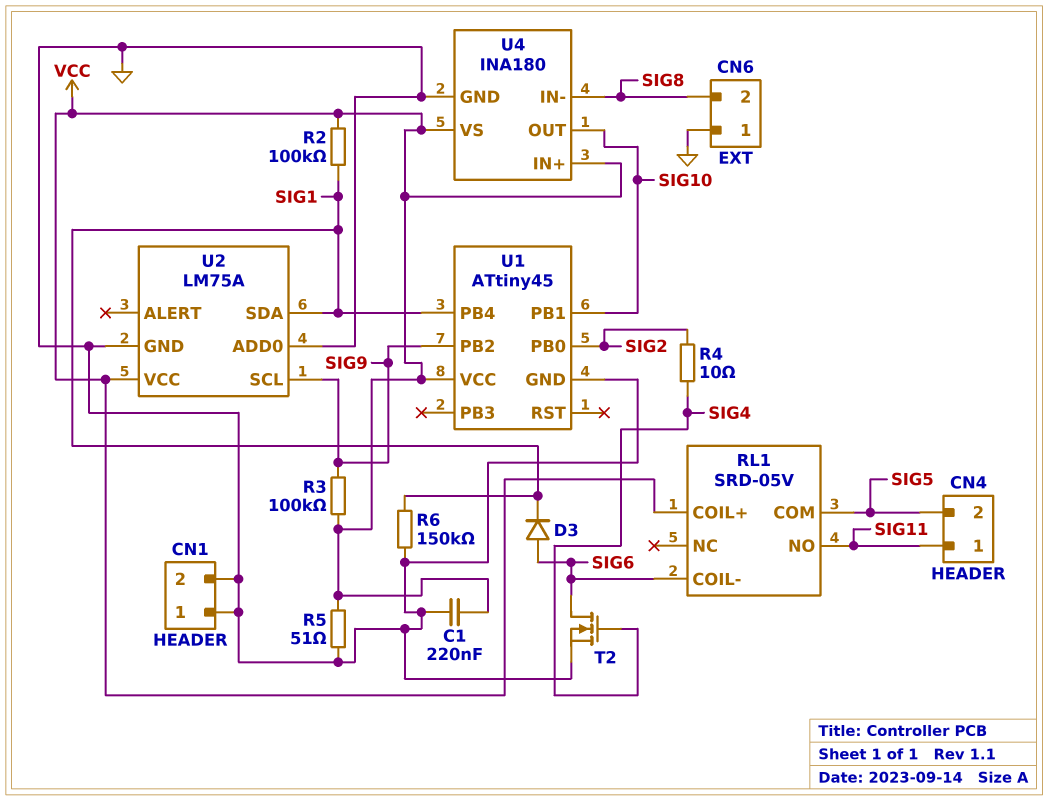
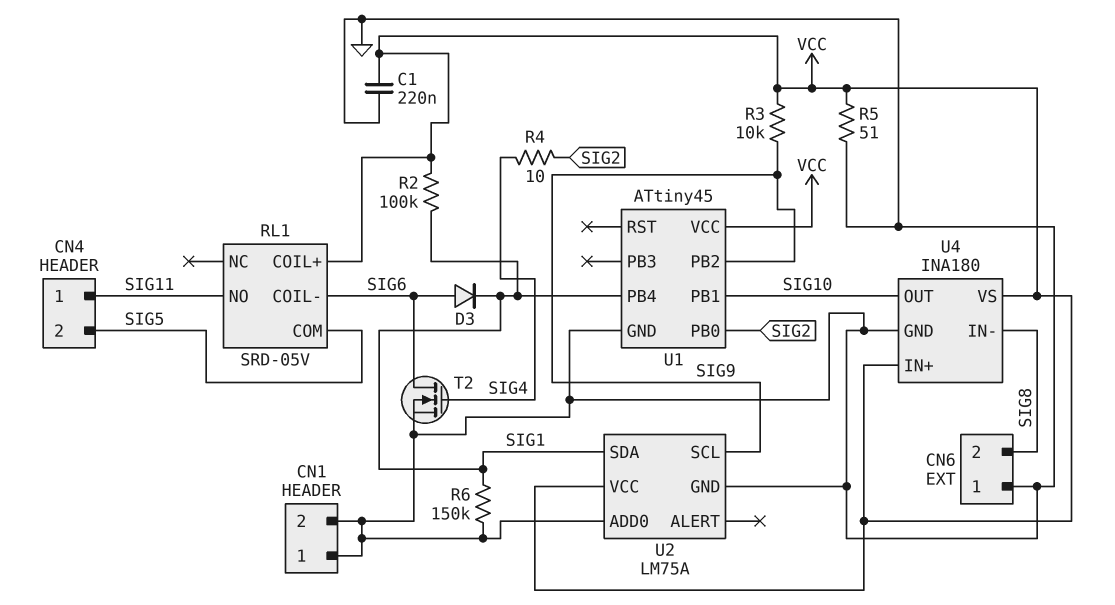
R3: 100k (SIG9, VCC) -> 10k (SIG9, VCC)

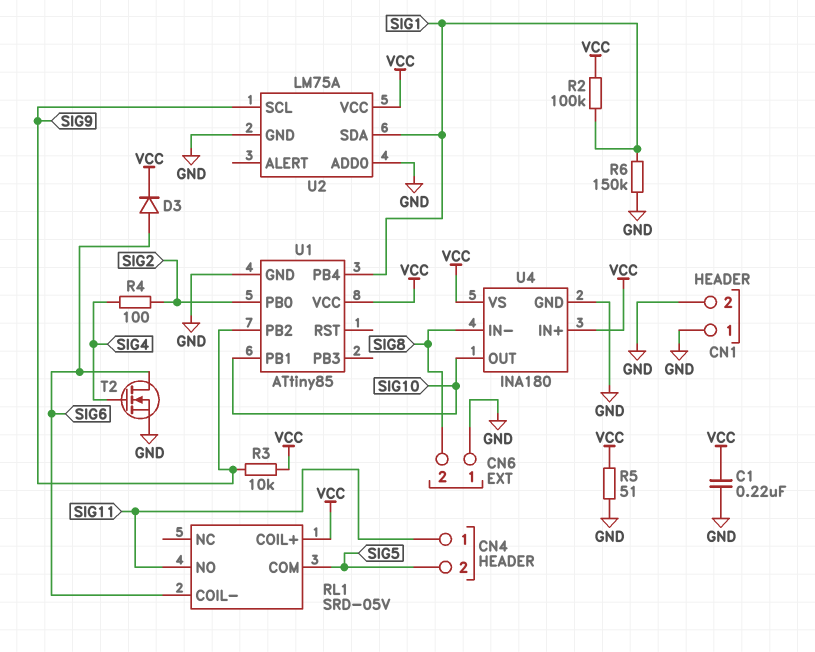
D3: diode (A SIG6, K SIG1) -> diode (A SIG6, K VCC)
R4: 10 (SIG2, SIG4) -> 100 (SIG2, SIG4)
U1: ATtiny45 -> ATtiny85

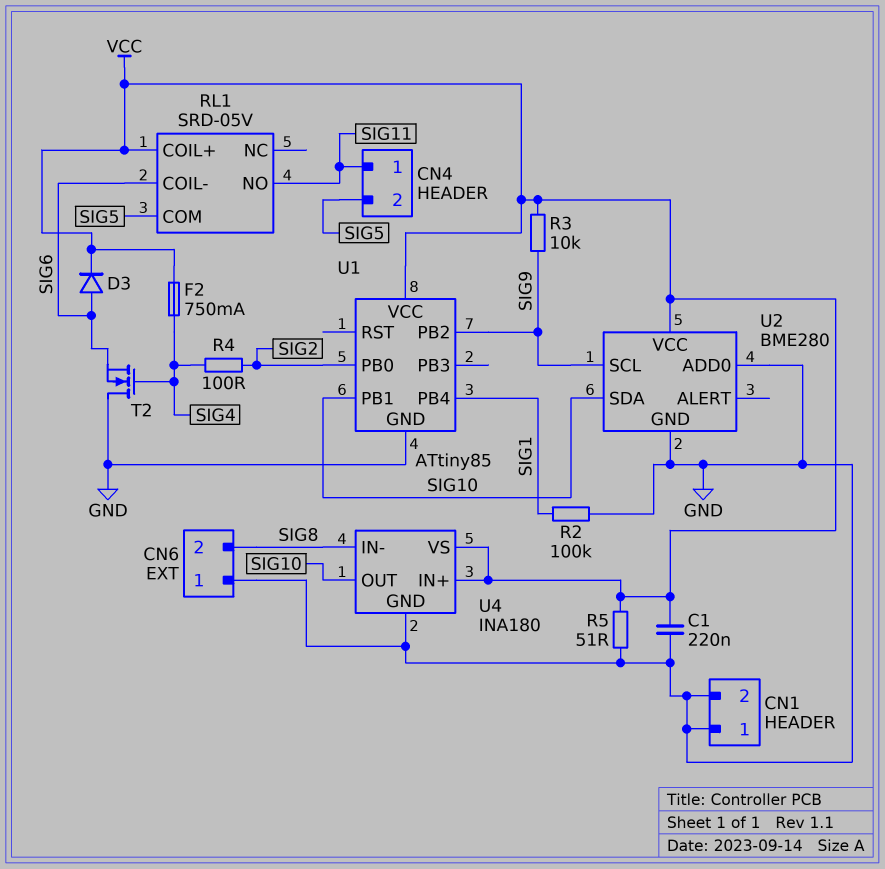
F2: none -> 750mA (SIG4, VCC)
R2: 100k (SIG1, VCC) -> 100k (GND, SIG1)
R6: 150k (GND, SIG1) -> none
T2: NMOS (G SIG4, D SIG6, S GND) -> NMOS (G SIG4, D GND, S SIG6)
U2: LM75A -> BME280
U2 pin SDA: SIG1 -> SIG10

